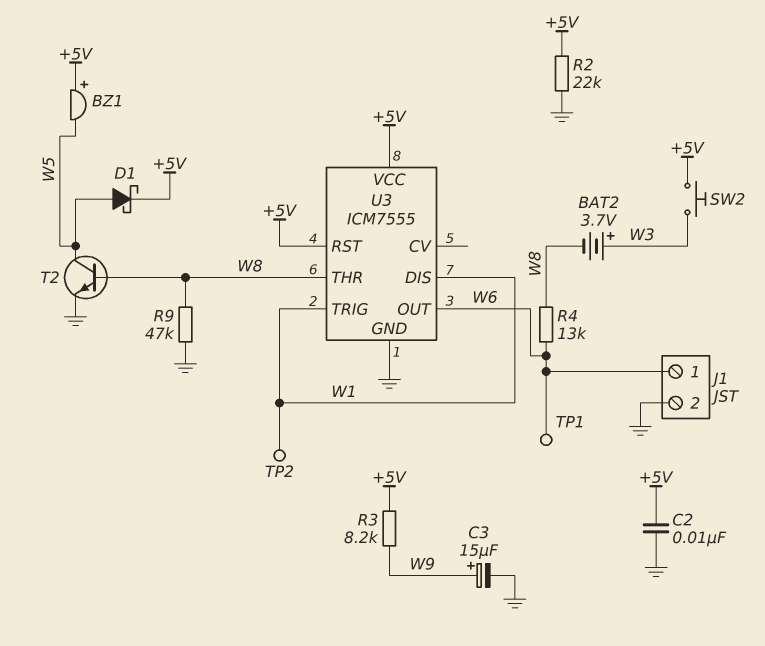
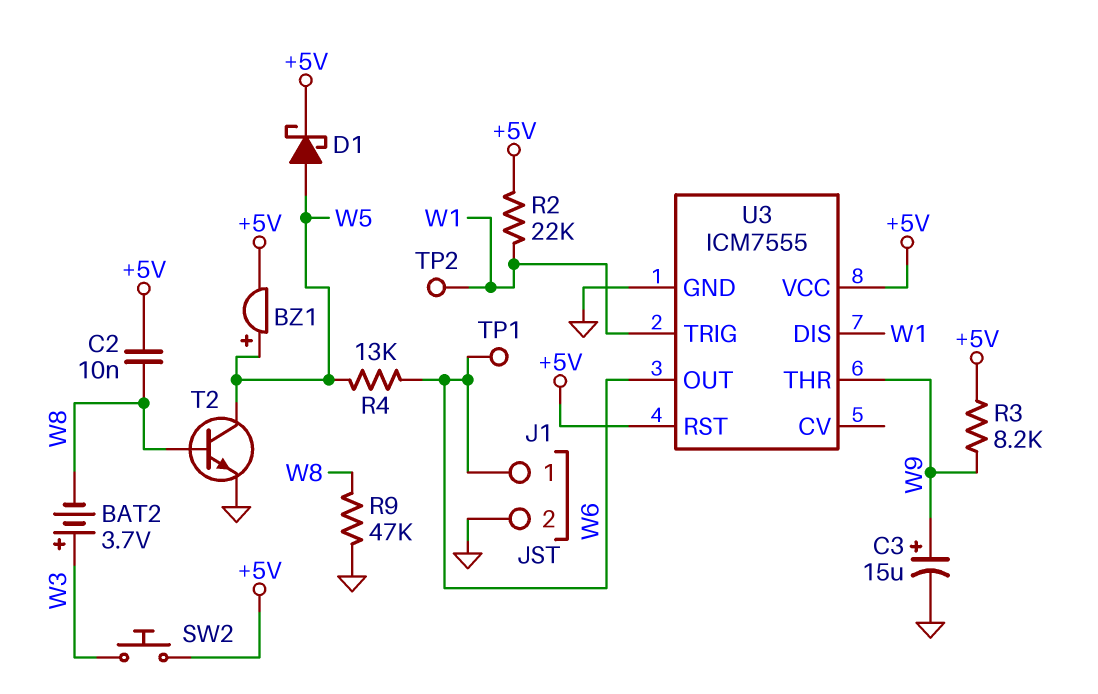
BZ1: buzzer (plus +5V, minus W5) -> buzzer (plus W5, minus +5V)
C2: 10nF (+5V, GND) -> 10nF (+5V, W8)
R2: 22k (+5V, GND) -> 22k (+5V, W1)
R4: 13k (W6, W8) -> 13k (W5, W6)
U3 pin THR: W8 -> W9

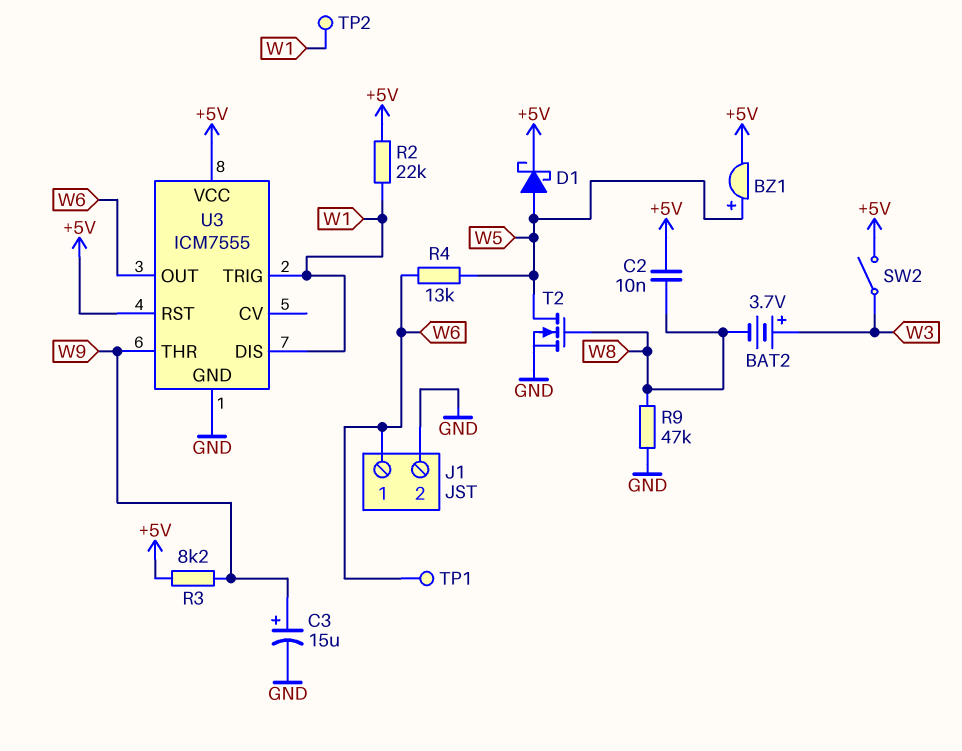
SW2: button (+5V, W3) -> switch (+5V, W3)
T2: NPN (B W8, C W5, E GND) -> NMOS (G W8, D W5, S GND)

